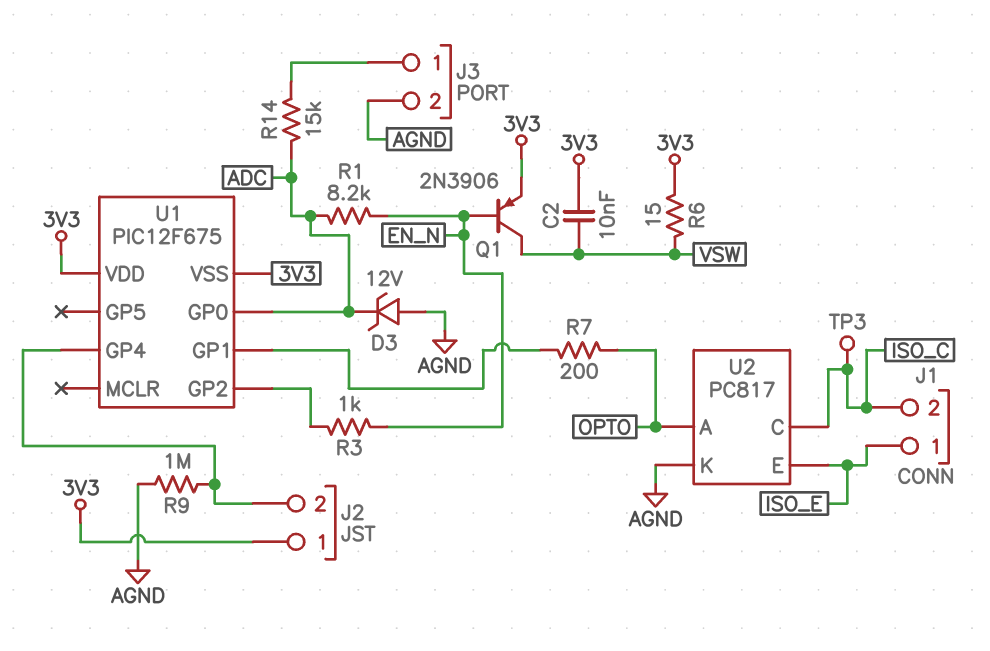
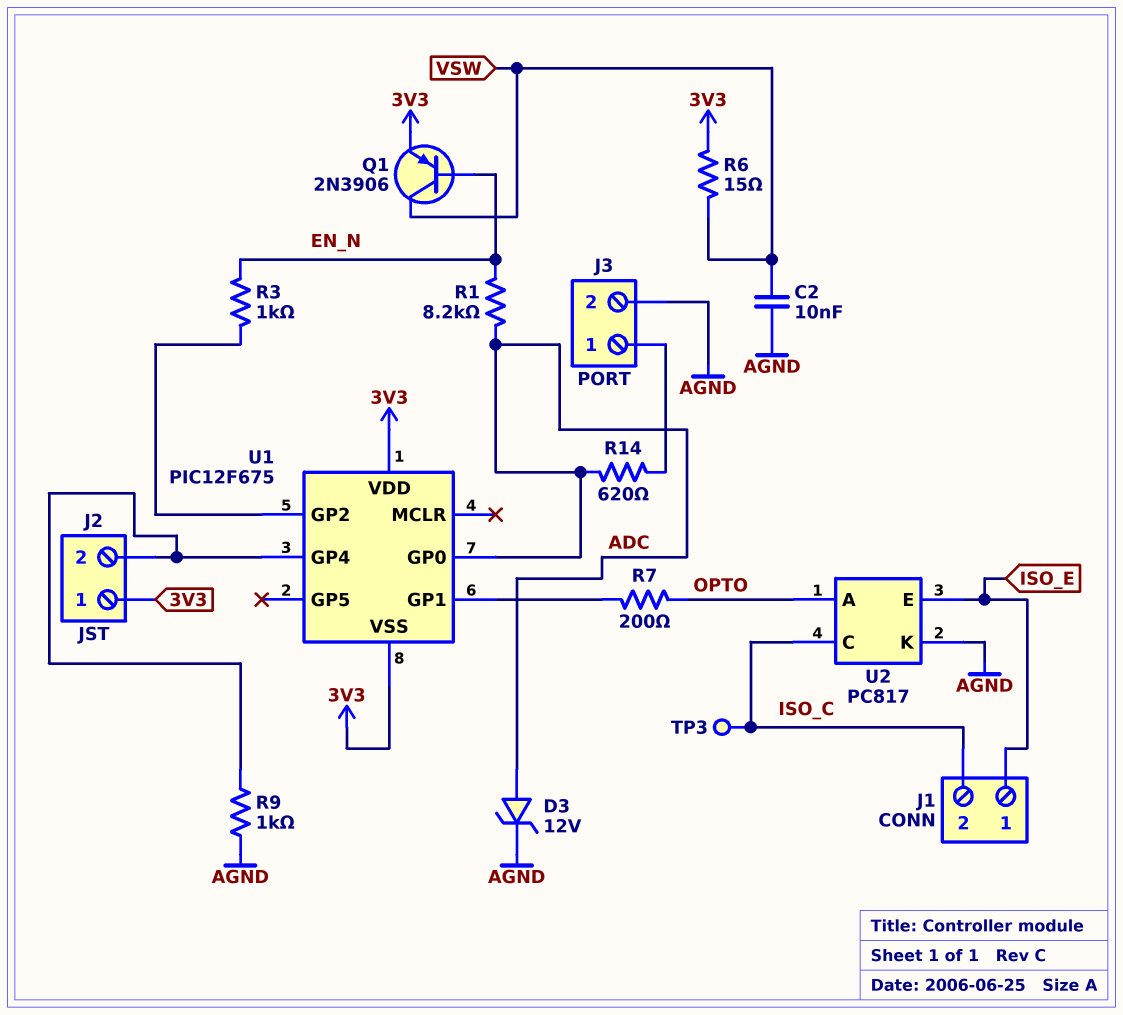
C2: 10nF (3V3, VSW) -> 10nF (AGND, VSW)
D3: zener 12V (A AGND, K ADC) -> zener 12V (A ADC, K AGND)
R9: 1M (AGND, J2/2) -> 1k (AGND, J2/2)
R14: 15k (ADC, J3/1) -> 620 (ADC, J3/1)

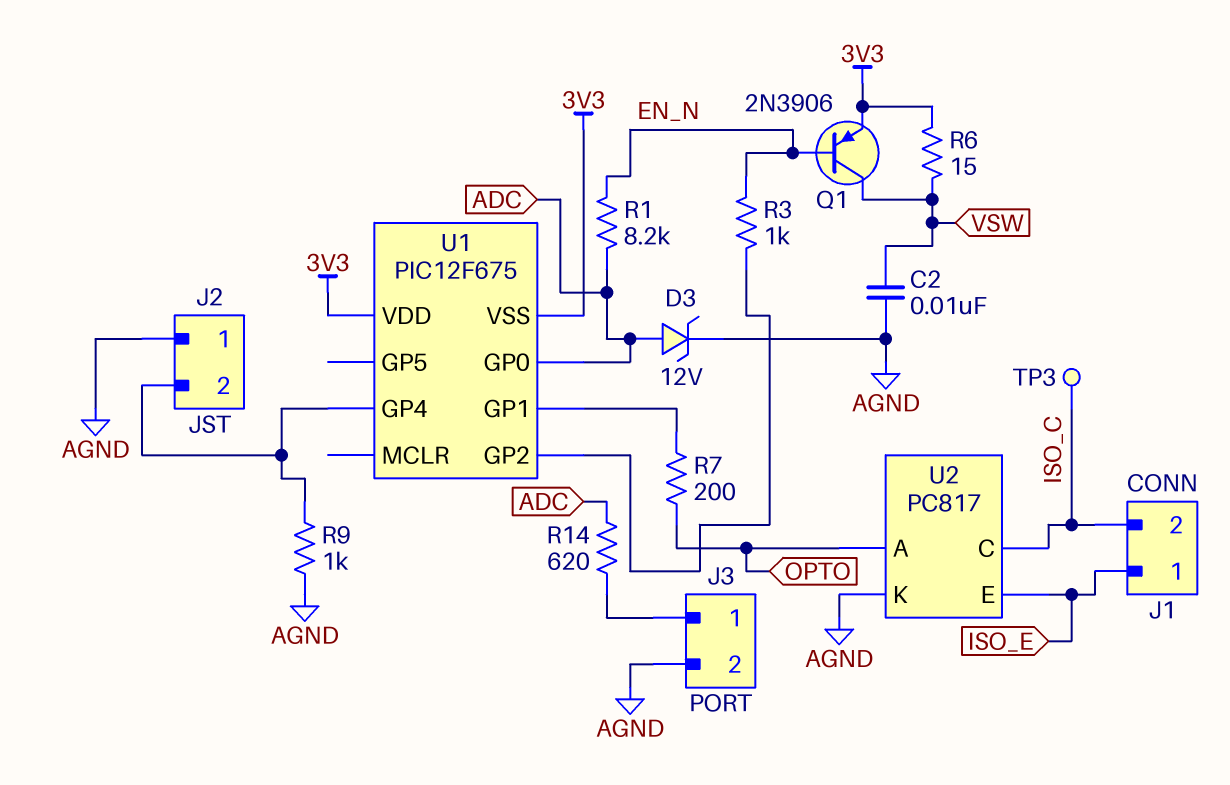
J2 pin 1: 3V3 -> AGND

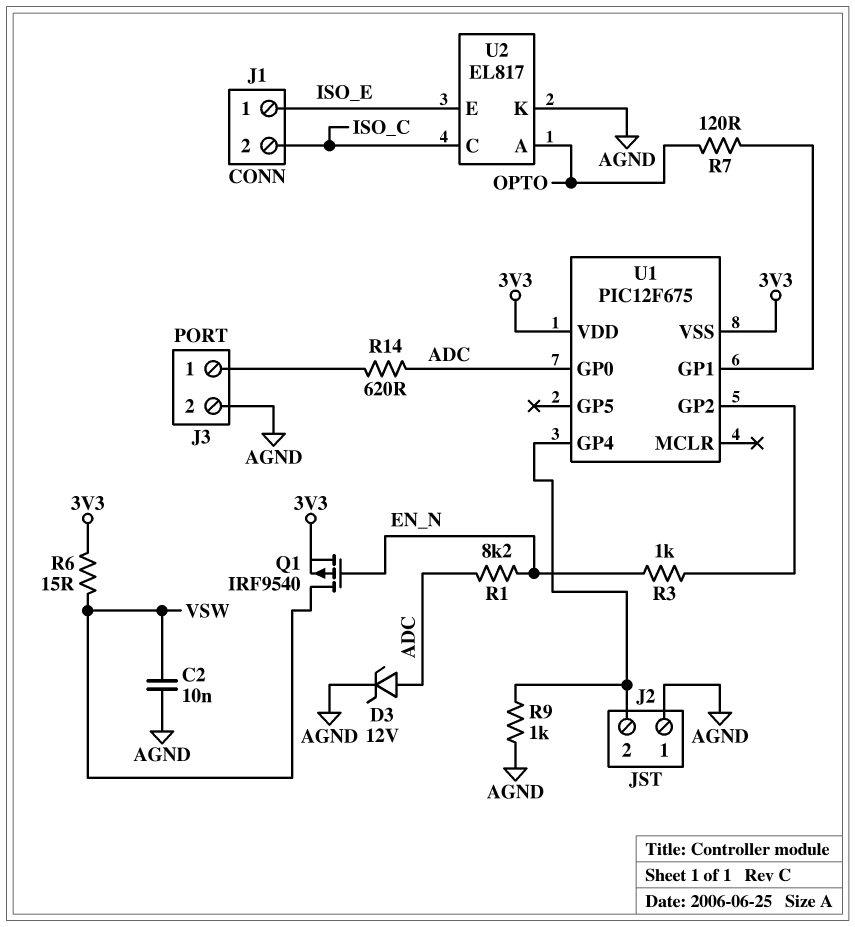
Q1: PNP 2N3906 (B EN_N, C VSW, E 3V3) -> PMOS IRF9540 (G EN_N, D VSW, S 3V3)
R7: 200 (OPTO, U1/GP1) -> 120 (OPTO, U1/GP1)
TP3: test point (ISO_C) -> none
U2: PC817 -> EL817

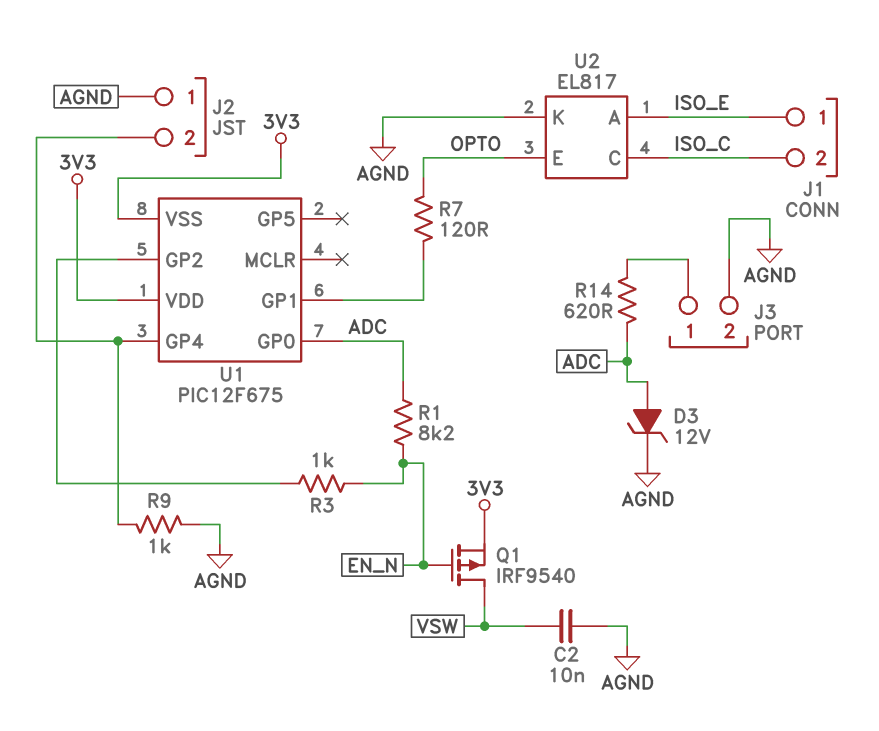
R6: 15 (3V3, VSW) -> none
U2 pin A: OPTO -> ISO_E
U2 pin E: ISO_E -> OPTO

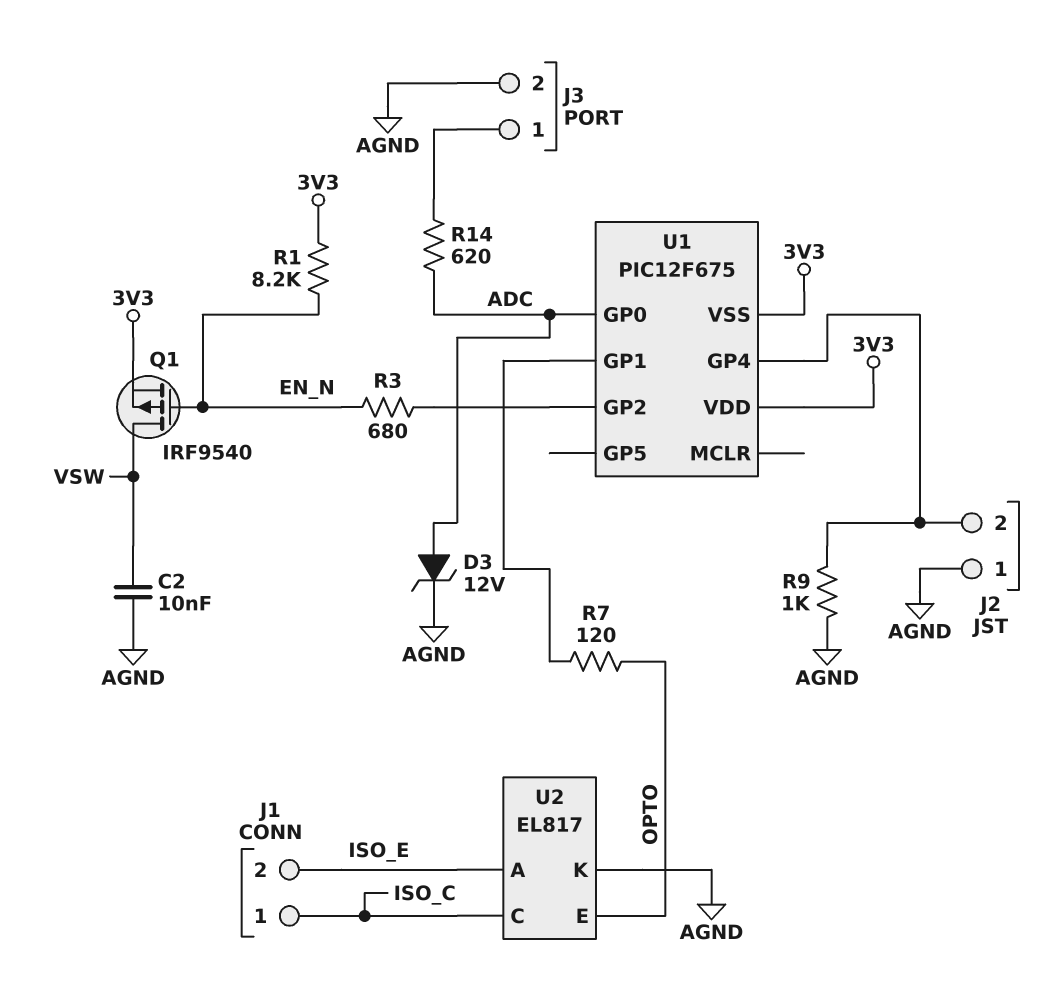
J1 pin 1: ISO_E -> ISO_C
J1 pin 2: ISO_C -> ISO_E
R1: 8.2k (ADC, EN_N) -> 8.2k (3V3, EN_N)
R3: 1k (EN_N, U1/GP2) -> 680 (EN_N, U1/GP2)

